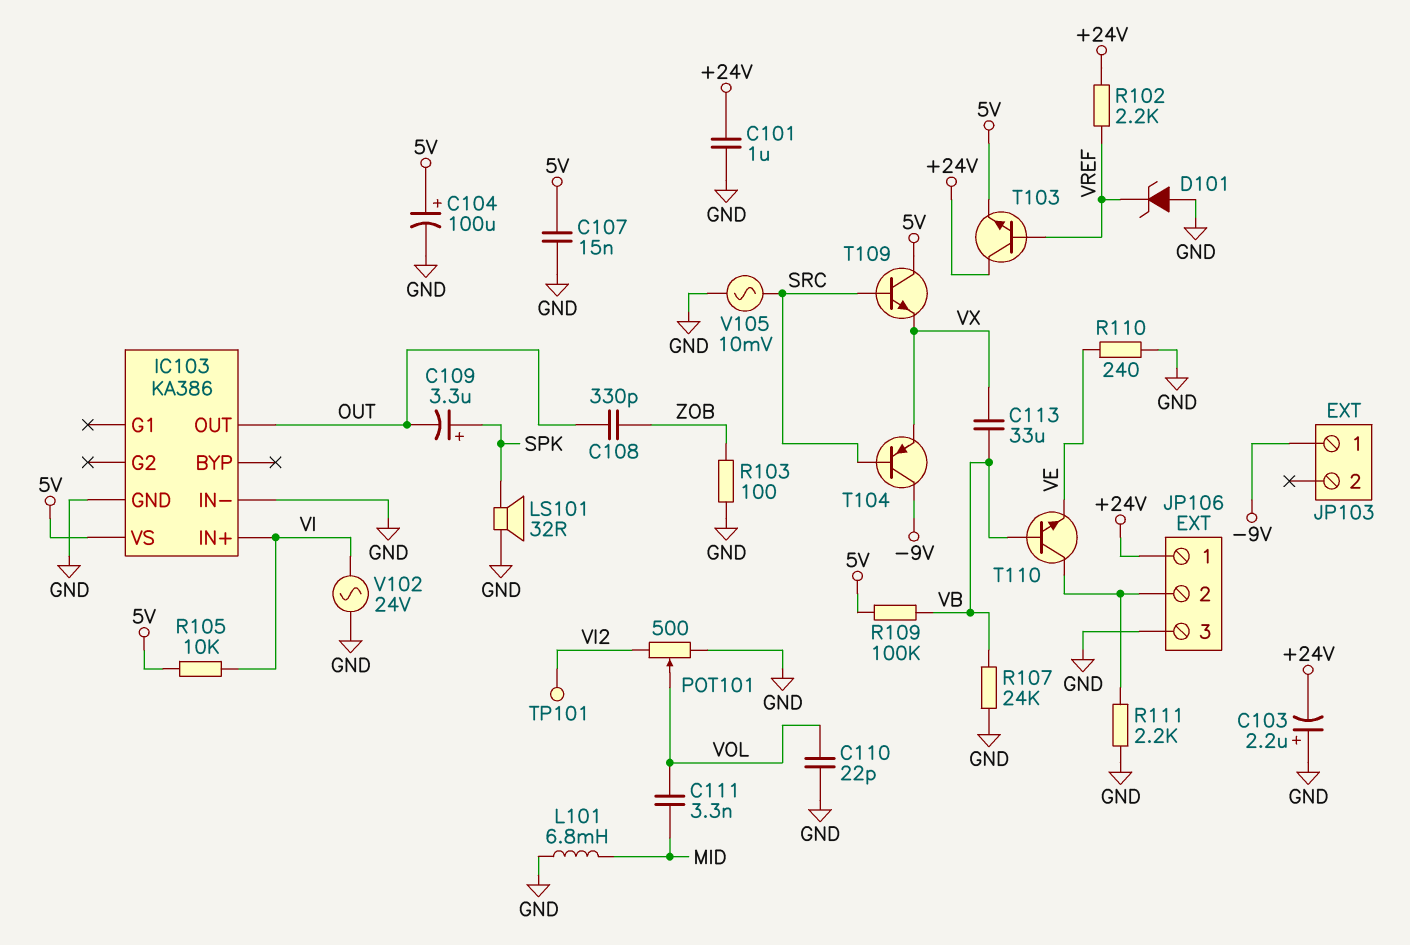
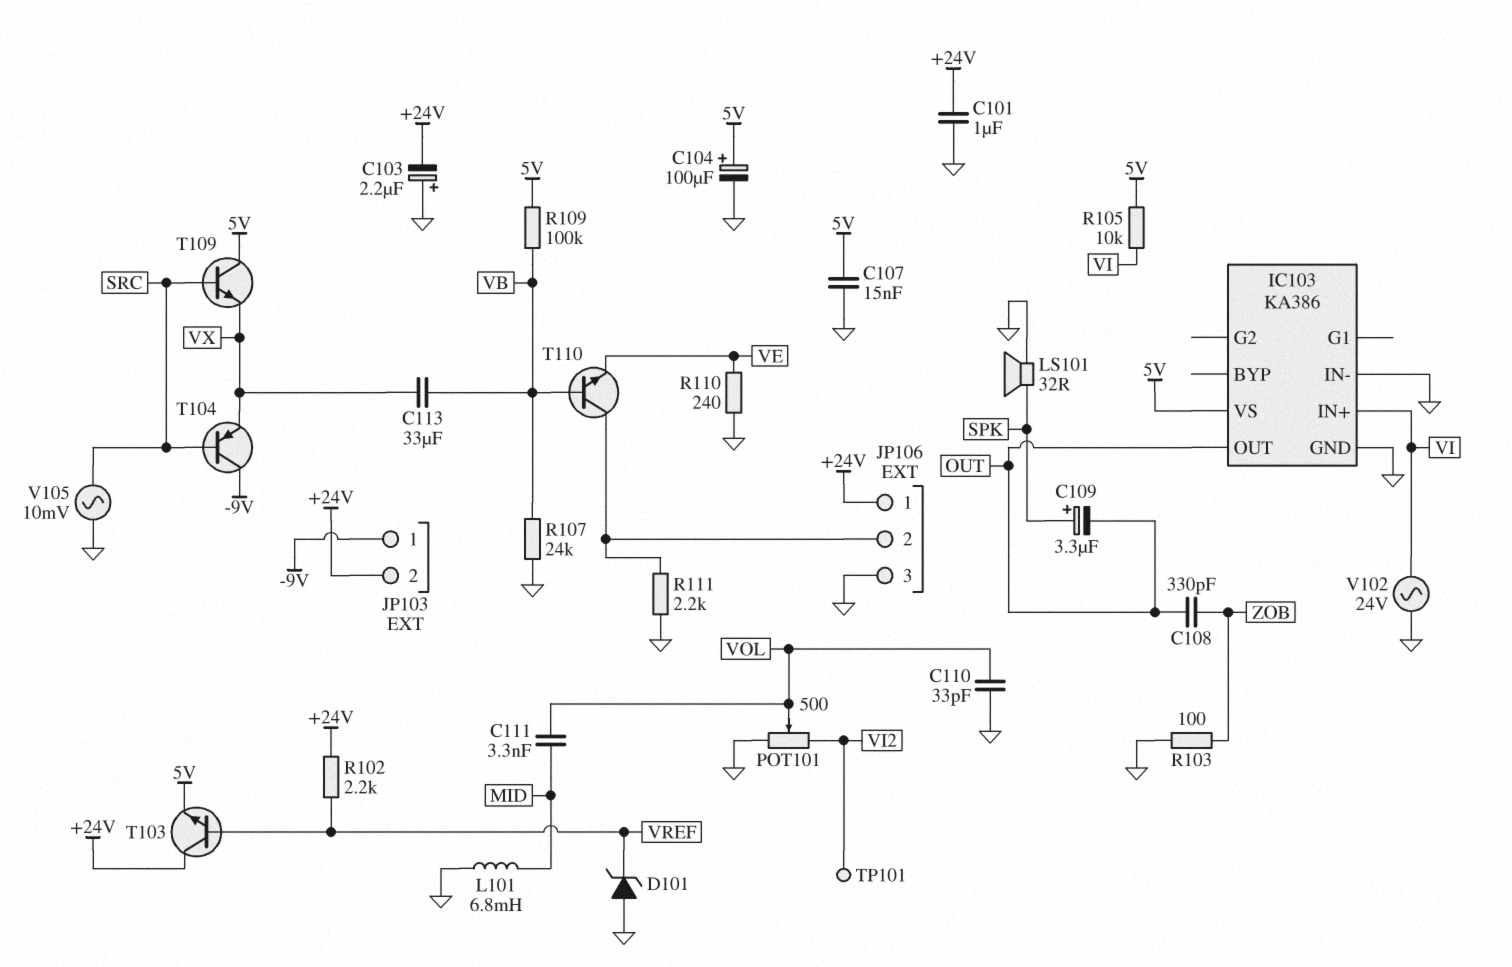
C110: 22pF (GND, VOL) -> 33pF (GND, VOL)
JP103 pin 2: none -> +24V

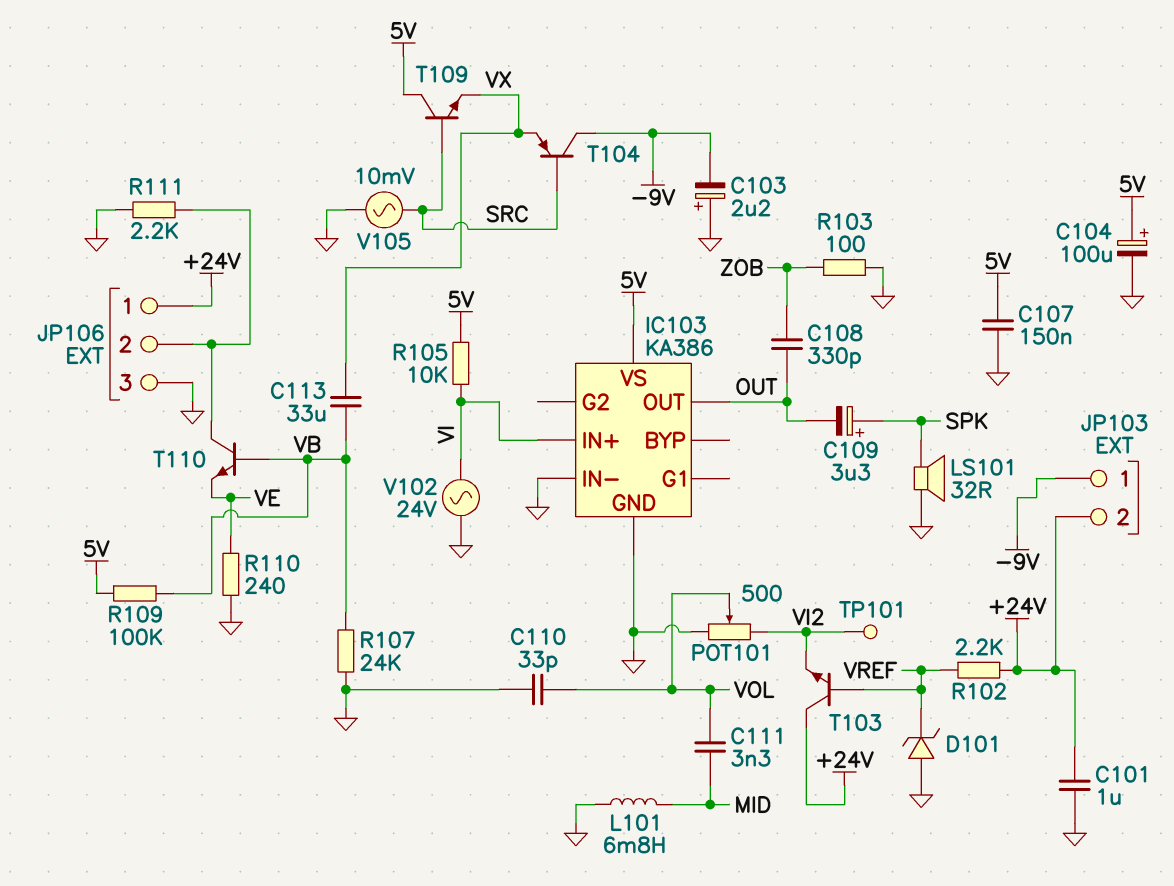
C103: 2.2uF (plus GND, minus +24V) -> 2.2uF (plus GND, minus -9V)
C107: 15nF (5V, GND) -> 150nF (5V, GND)
T103: NPN (B VREF, C +24V, E 5V) -> NPN (B VREF, C +24V, E VI2)

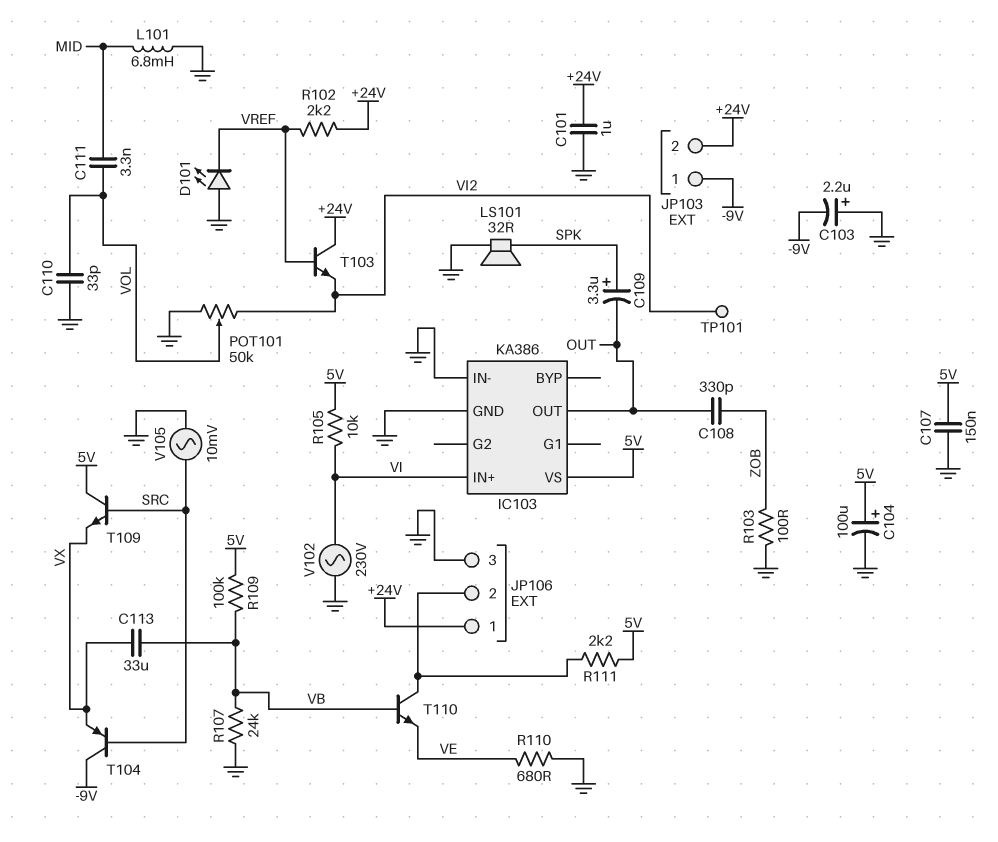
D101: zener (A GND, K VREF) -> LED (A GND, K VREF)
POT101: 500 (GND, VI2, wiper VOL) -> 50k (GND, VI2, wiper VOL)
R110: 240 (GND, VE) -> 680 (GND, VE)
R111: 2.2k (GND, JP106/2) -> 2.2k (5V, JP106/2)
V102: AC 24V (GND, VI) -> AC 230V (GND, VI)

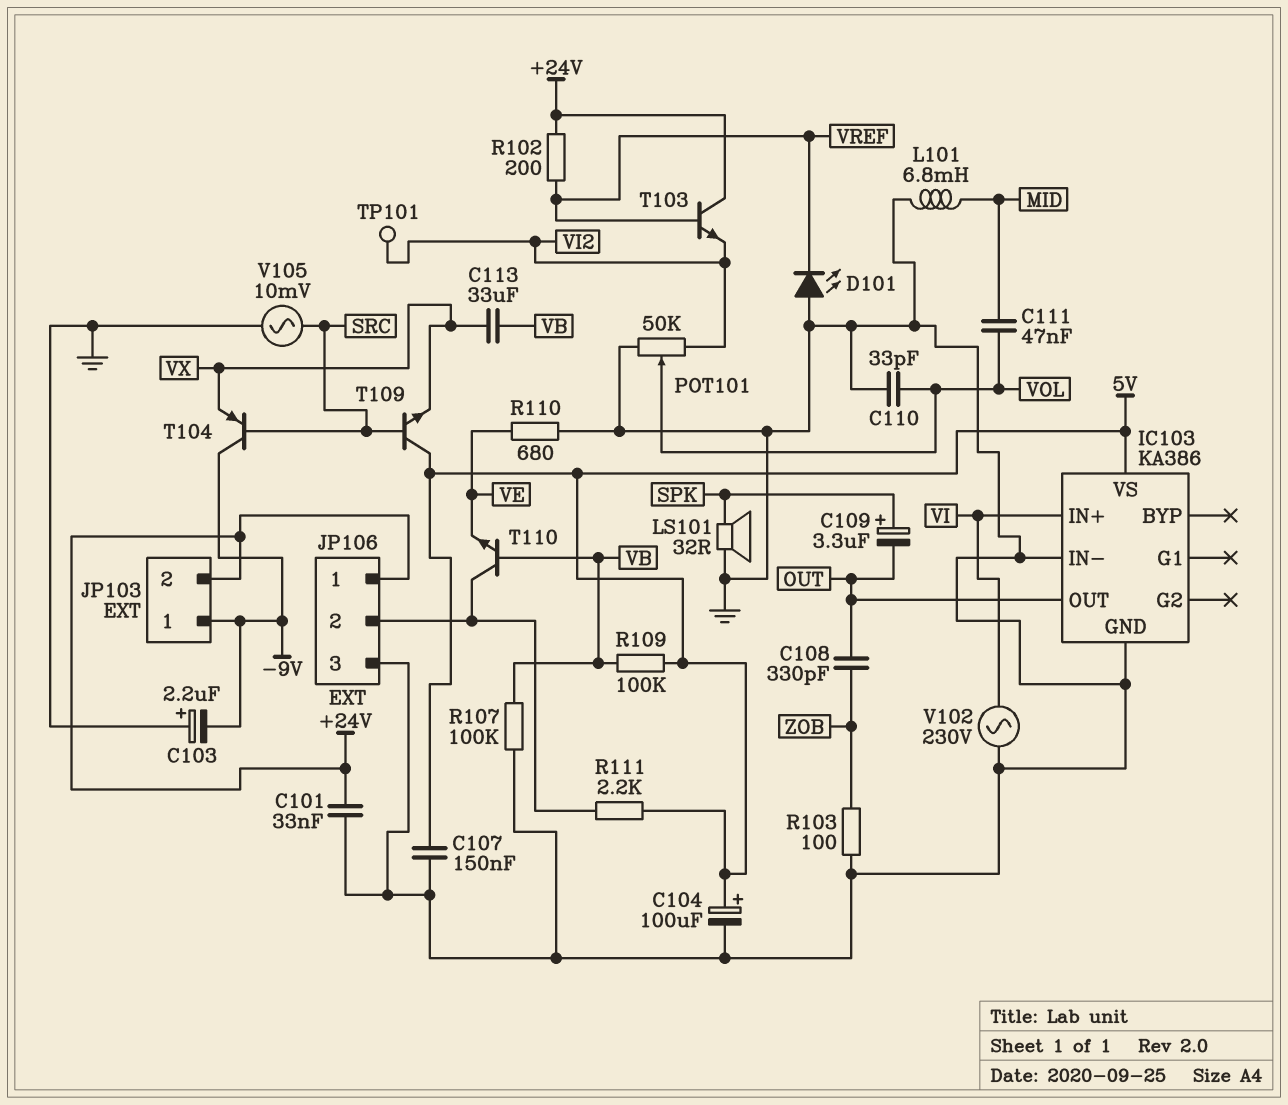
C101: 1uF (+24V, GND) -> 33nF (+24V, GND)
C111: 3.3nF (MID, VOL) -> 47nF (MID, VOL)
R102: 2.2k (+24V, VREF) -> 200 (+24V, VREF)
R105: 10k (5V, VI) -> none
R107: 24k (GND, VB) -> 100k (GND, VB)

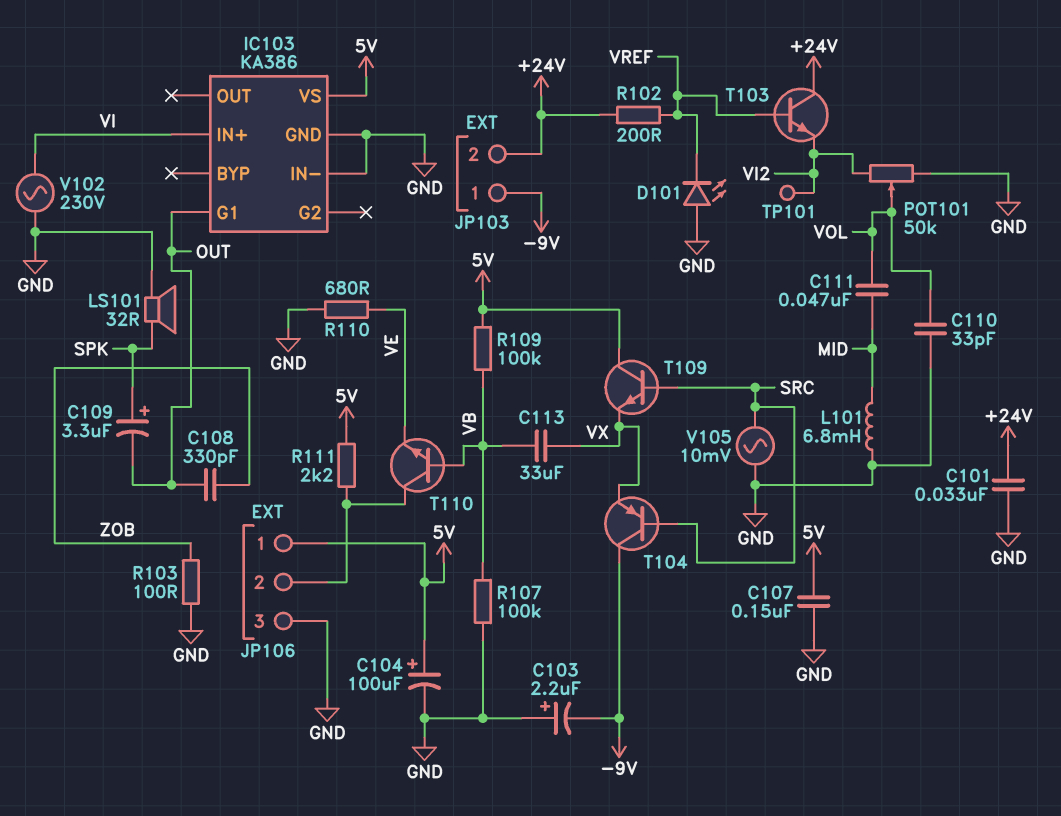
IC103 pin G1: none -> OUT
IC103 pin OUT: OUT -> none
JP106 pin 1: +24V -> 5V

